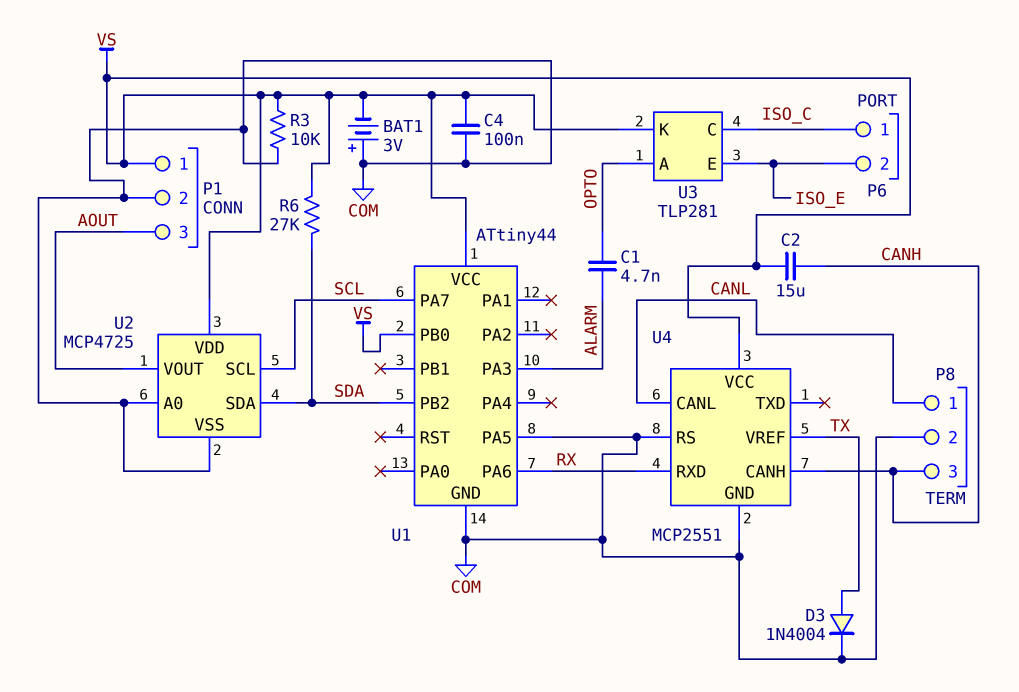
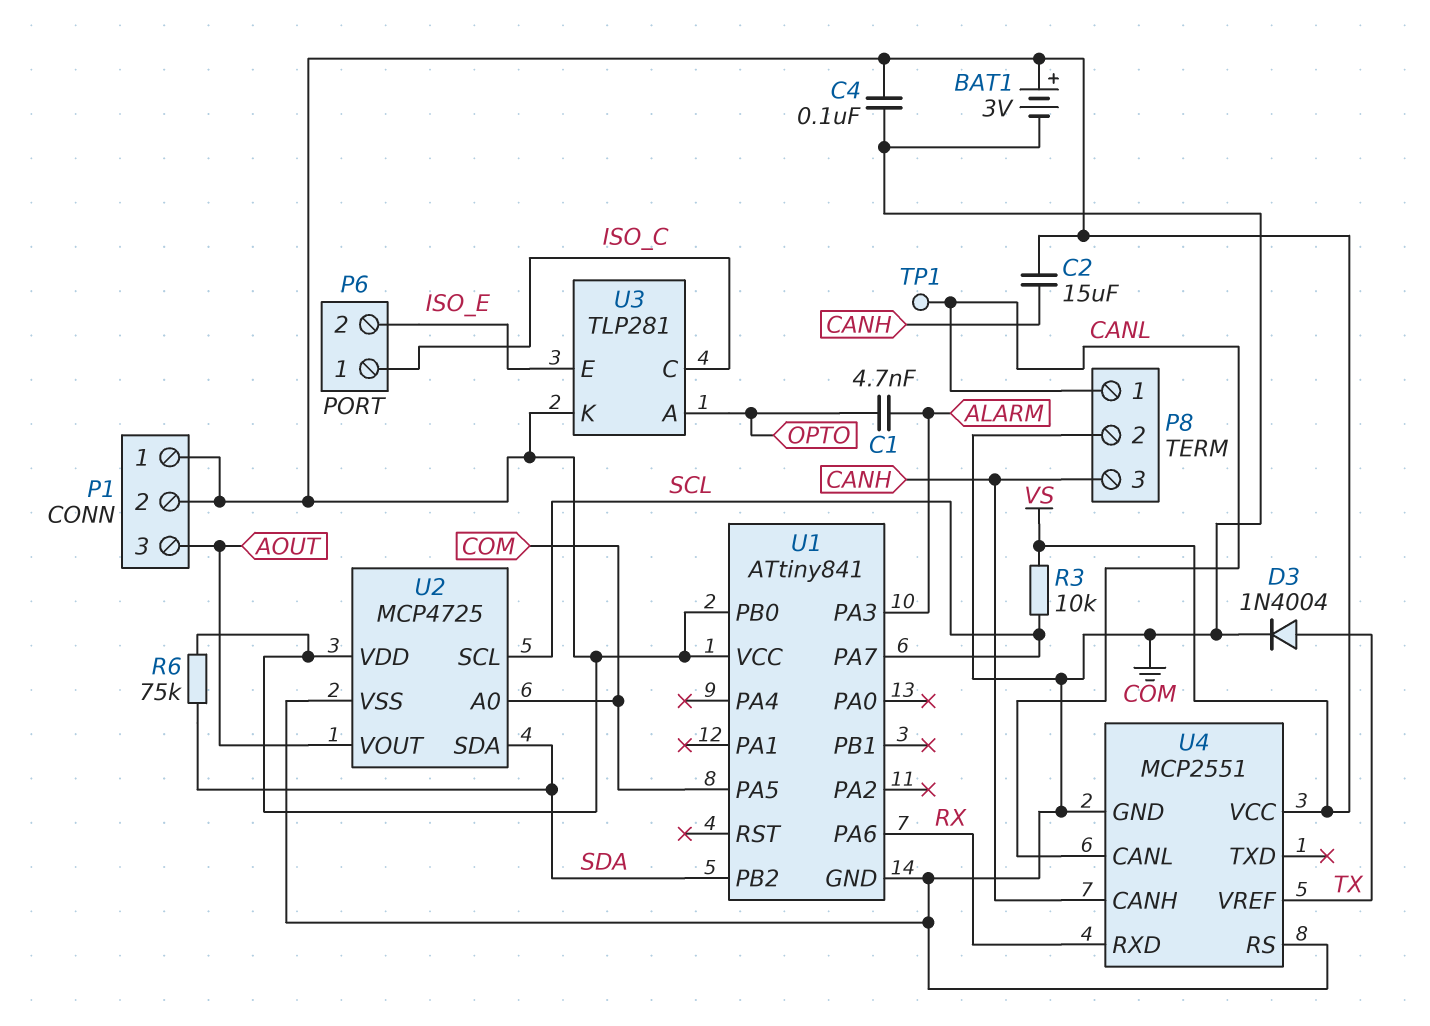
BAT1: 3V (plus COM, minus VS) -> 3V (plus VS, minus COM)
P1 pin 2: COM -> VS
R3: 10k (COM, VS) -> 10k (SCL, VS)
R6: 27k (SDA, VS) -> 75k (SDA, VS)
TP1: none -> test point (CANL)
U1: ATtiny44 -> ATtiny841

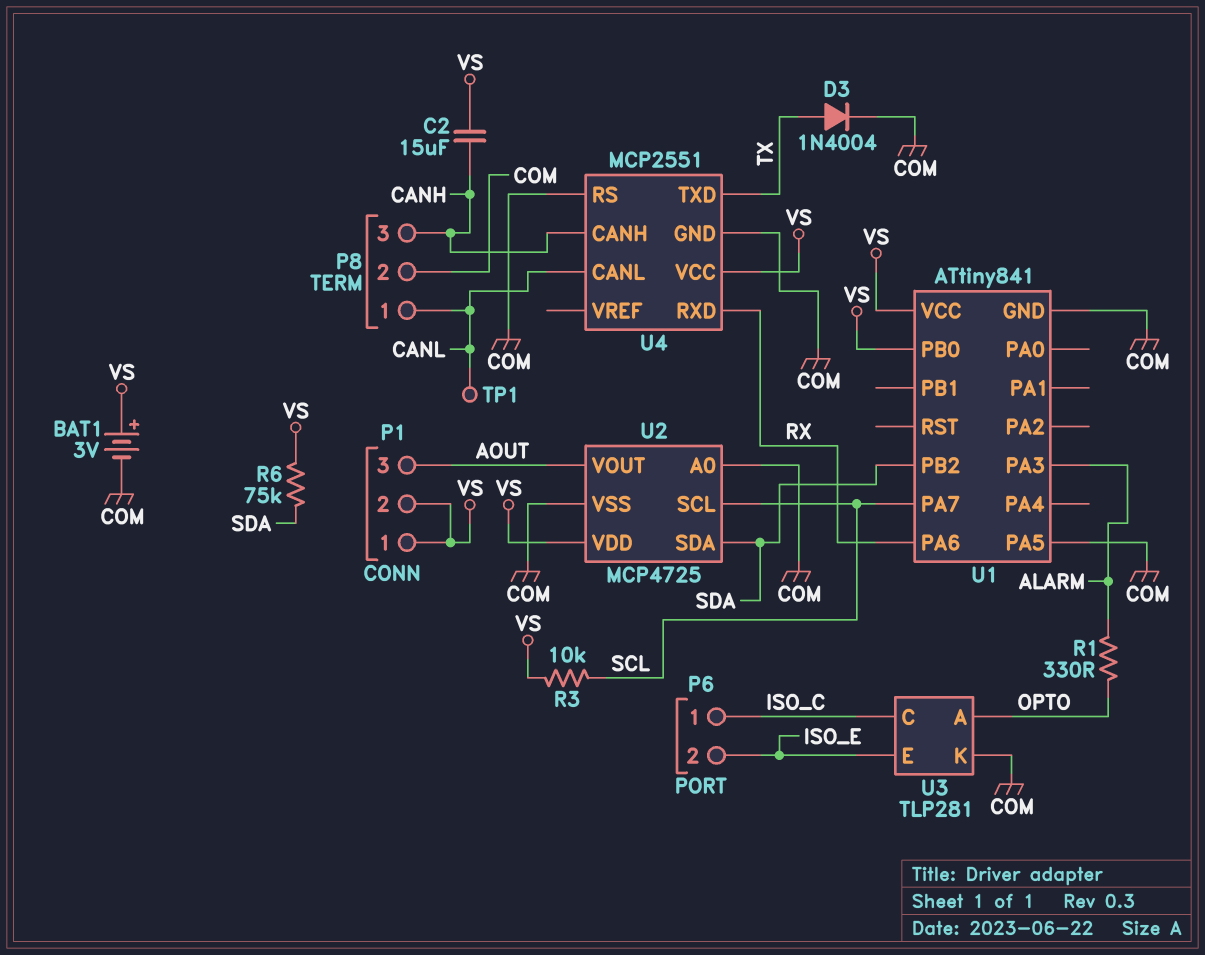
C1: 4.7nF (ALARM, OPTO) -> none
C4: 100nF (COM, VS) -> none
R1: none -> 330 (ALARM, OPTO)
U3 pin K: VS -> COM
U4 pin TXD: none -> TX
U4 pin VREF: TX -> none

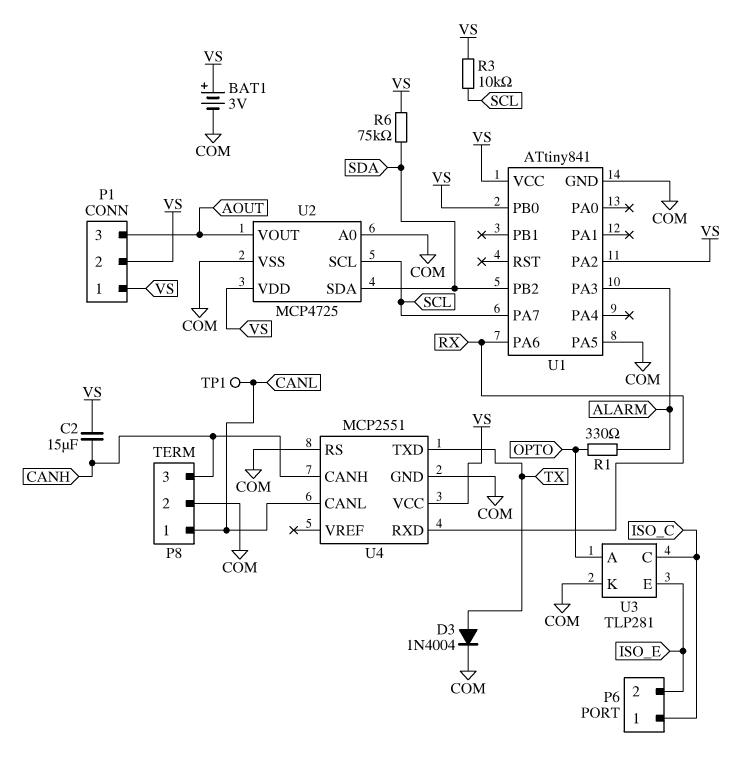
U1 pin PA2: none -> VS

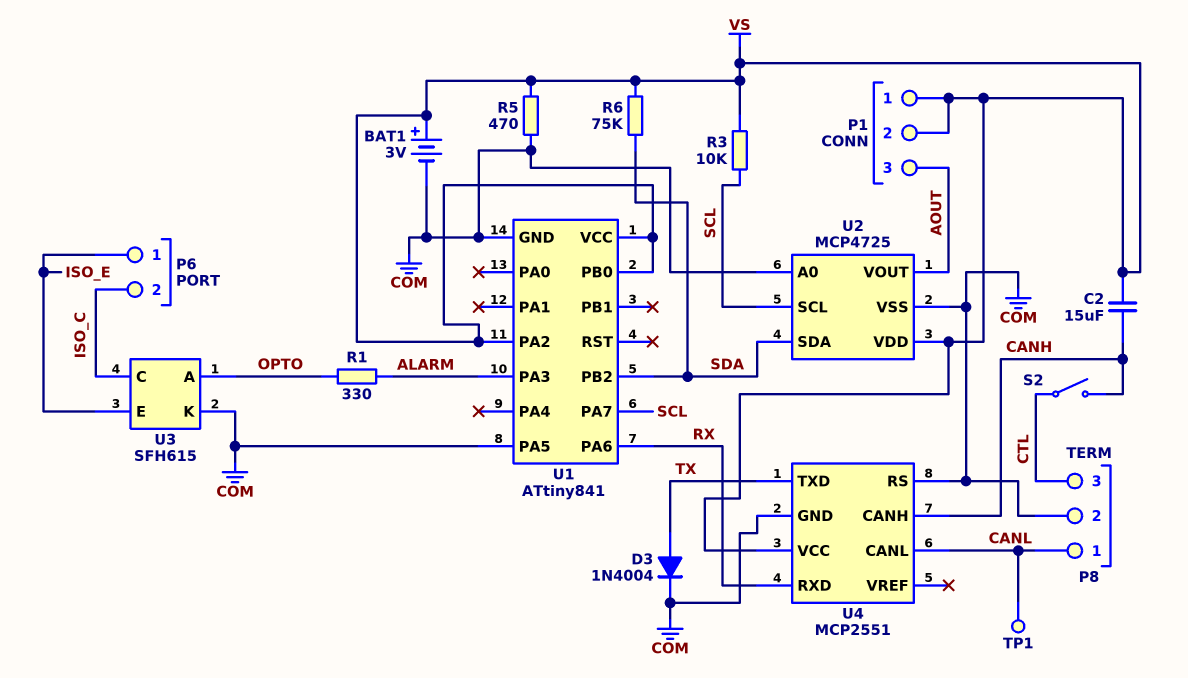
P6 pin 1: ISO_C -> ISO_E
P6 pin 2: ISO_E -> ISO_C
P8 pin 3: CANH -> CTL
R5: none -> 470 (COM, VS)
S2: none -> switch (CANH, CTL)
U3: TLP281 -> SFH615

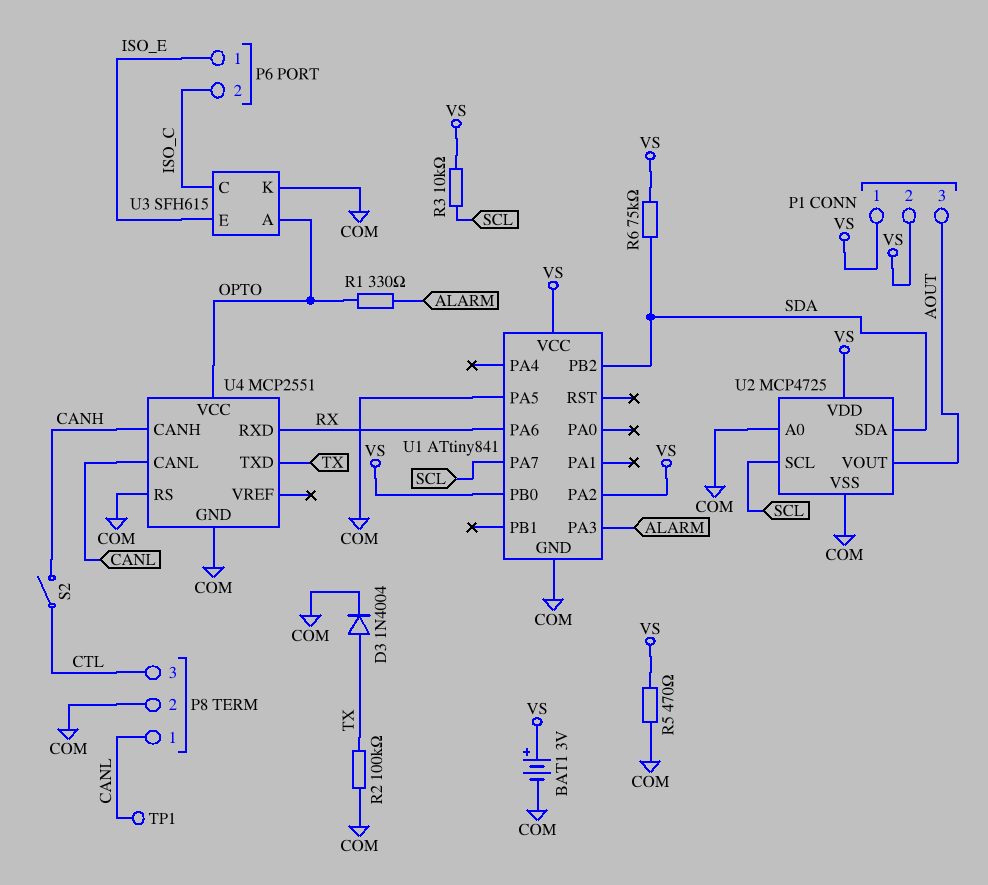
C2: 15uF (CANH, VS) -> none
R2: none -> 100k (COM, TX)
U4 pin VCC: VS -> OPTO

